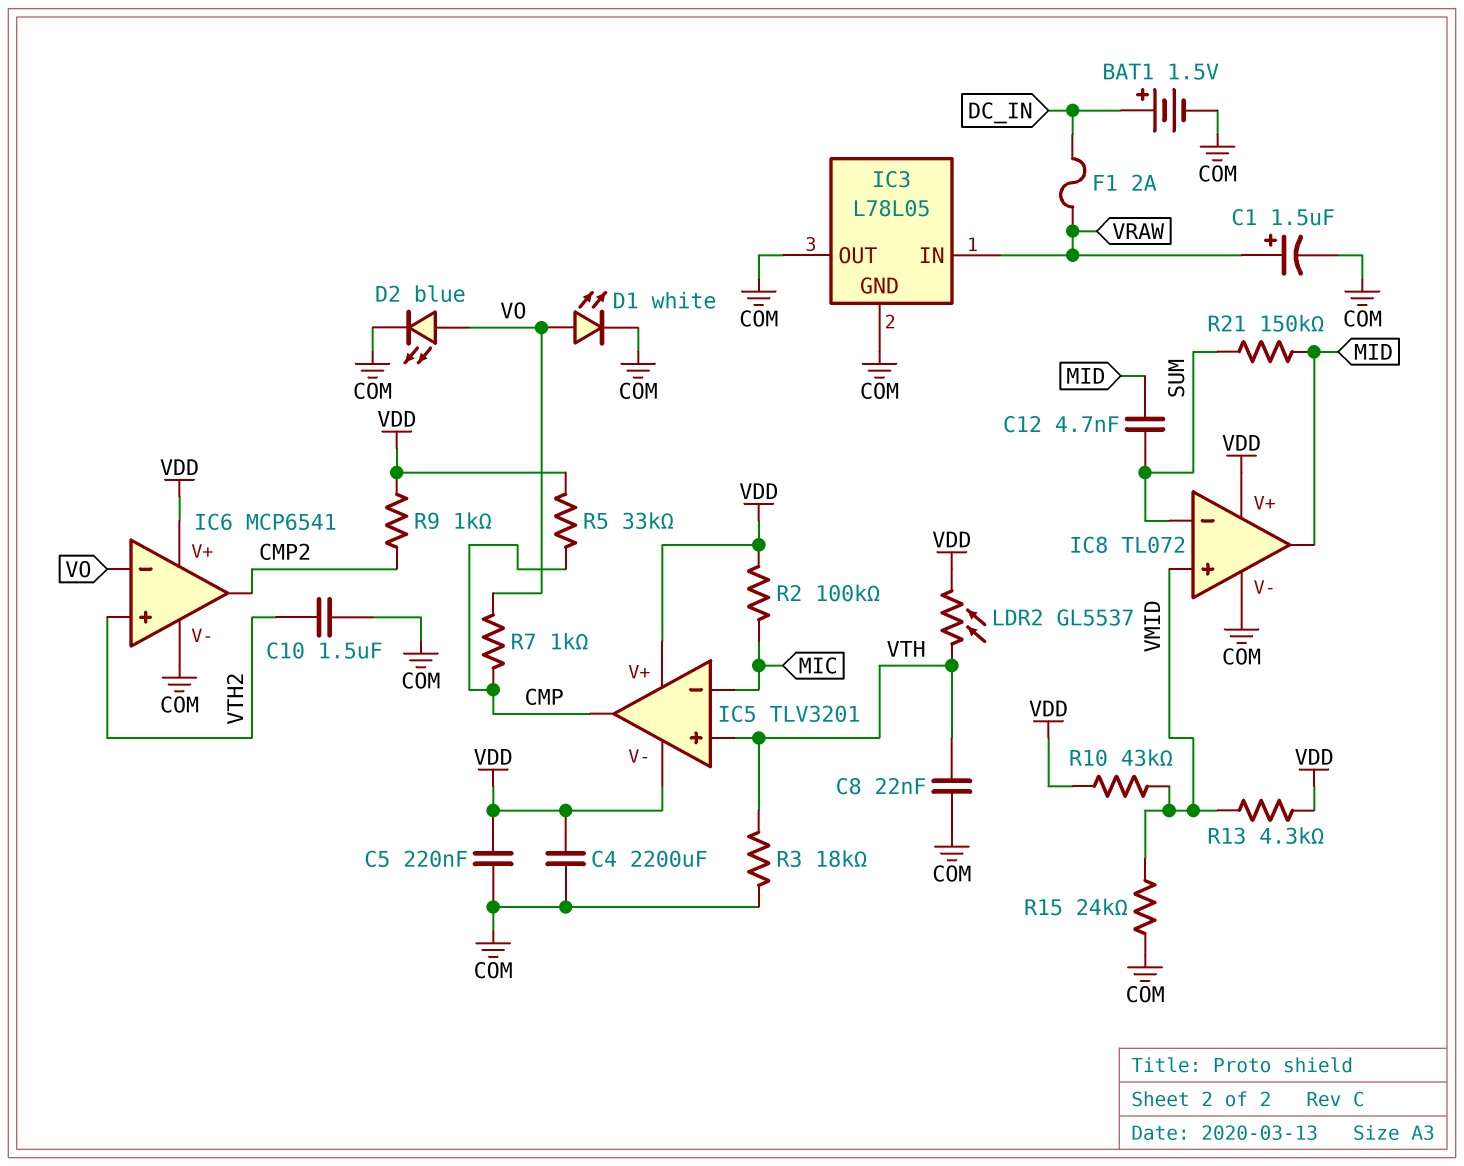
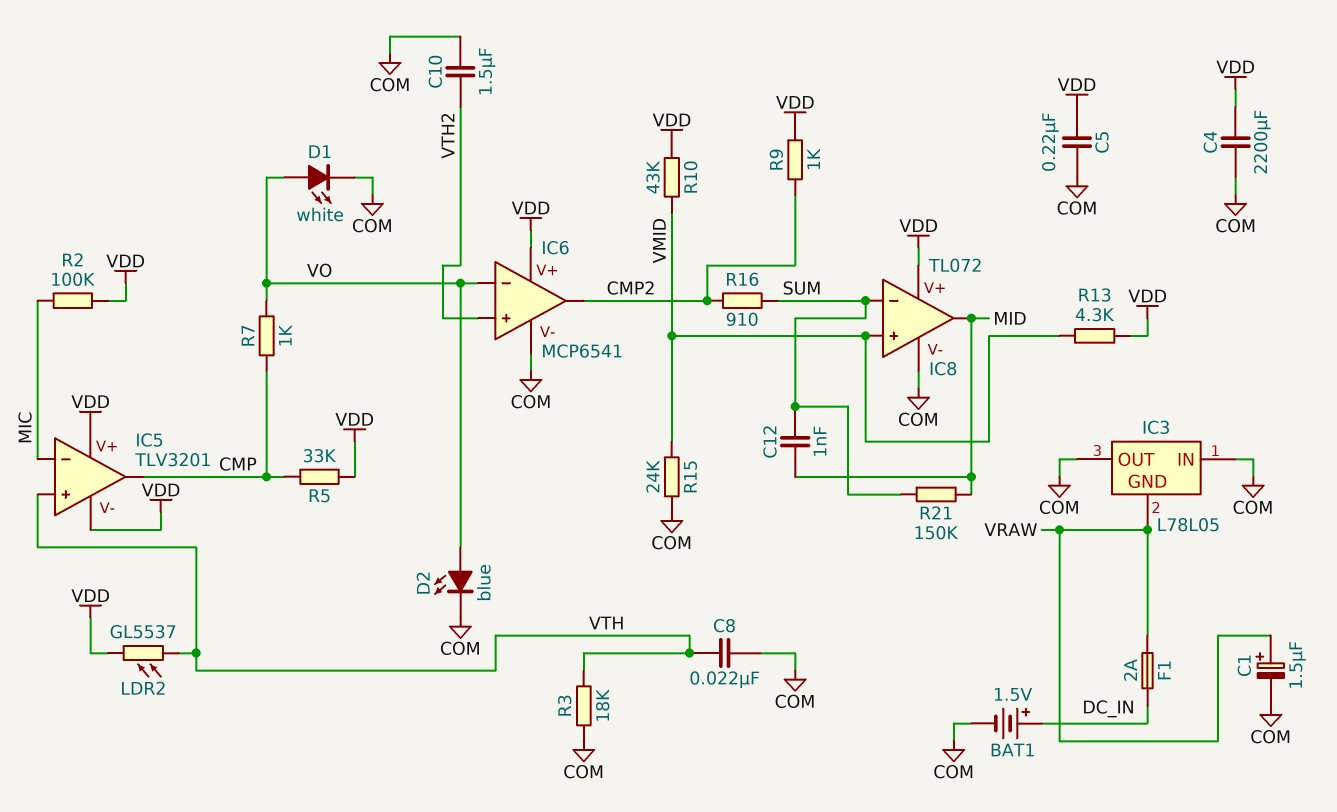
C12: 4.7nF (MID, SUM) -> 1nF (MID, SUM)
IC3 pin GND: COM -> VRAW
IC3 pin IN: VRAW -> COM
R16: none -> 910 (CMP2, SUM)

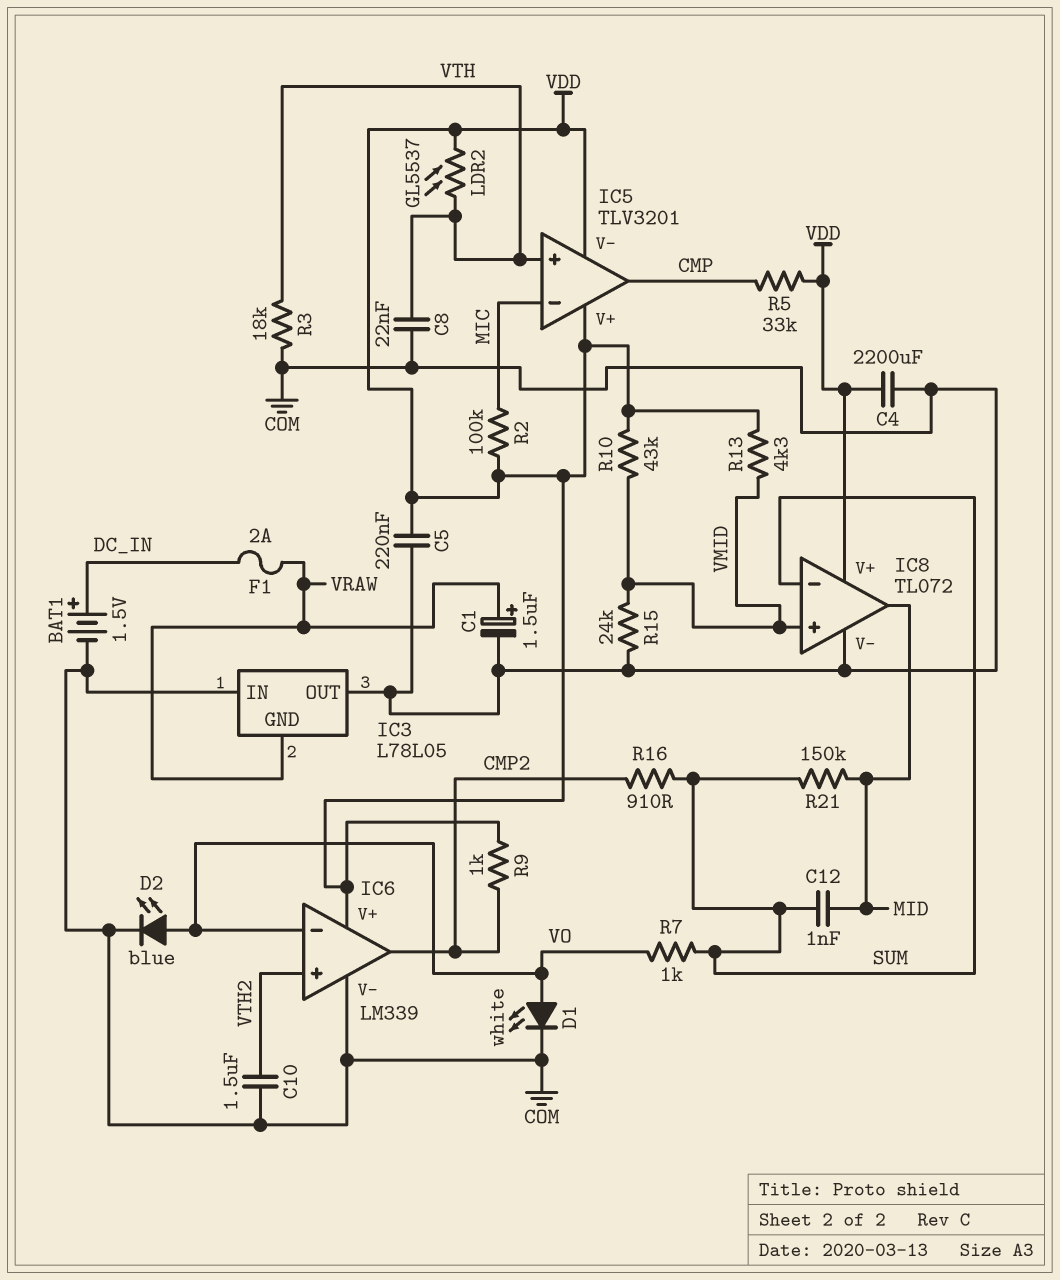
IC6: MCP6541 -> LM339
R7: 1k (CMP, VO) -> 1k (SUM, VO)

